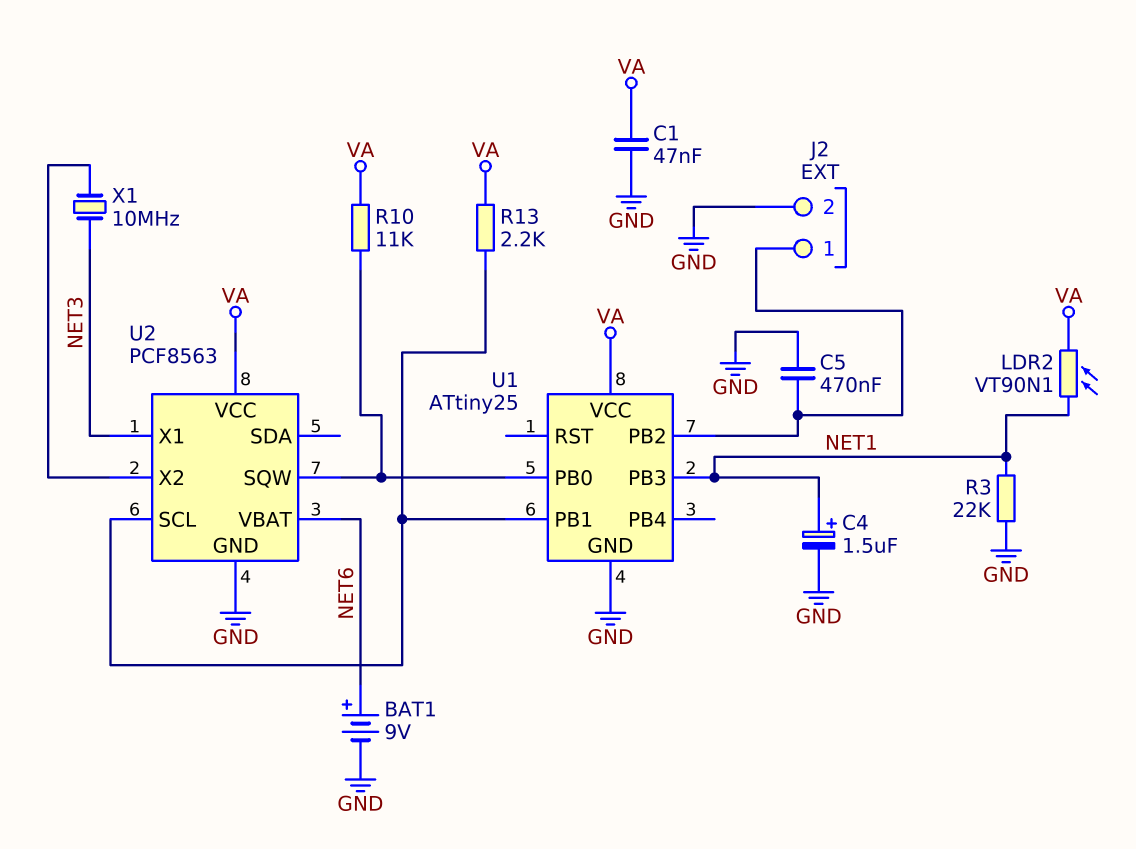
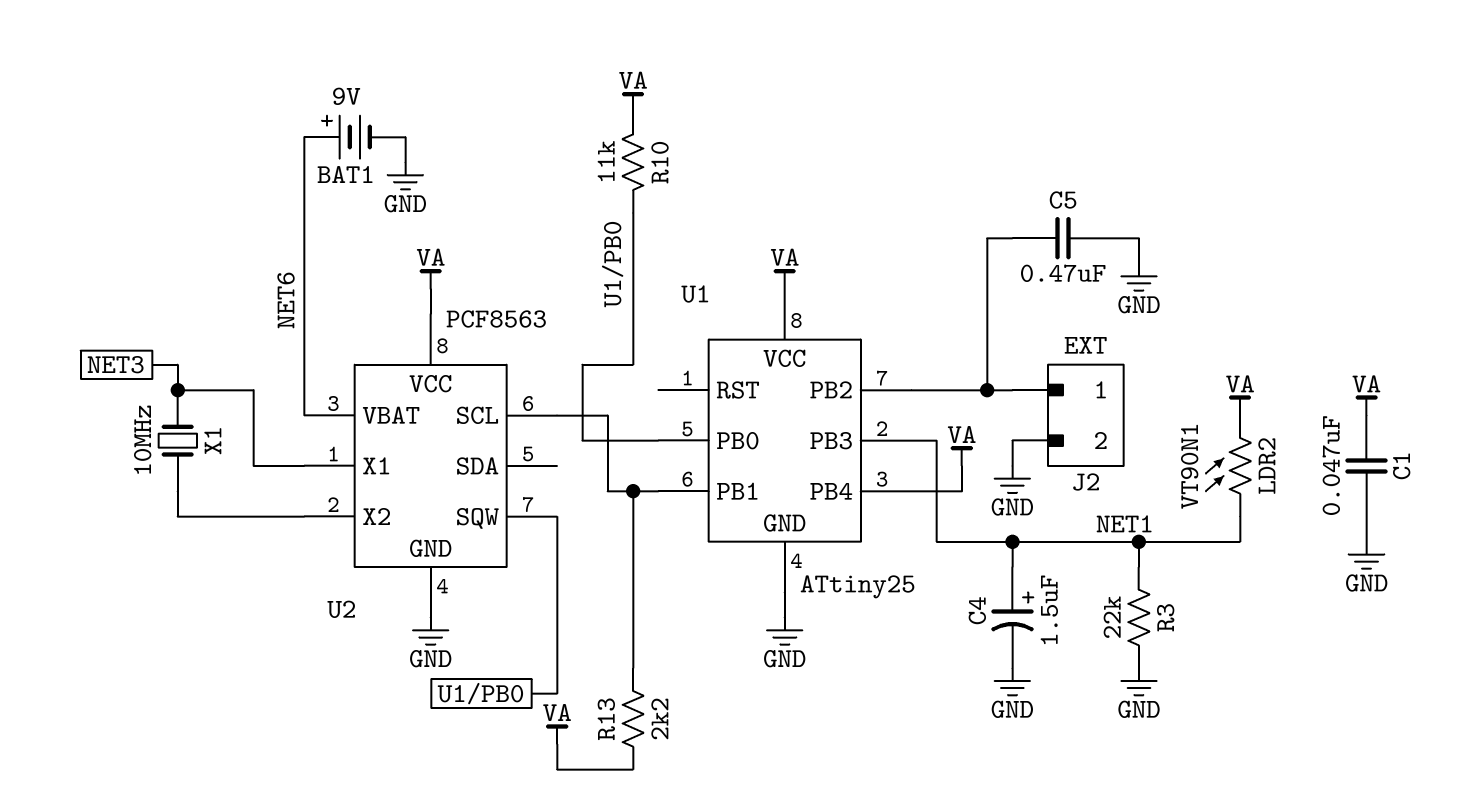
U1 pin PB4: none -> VA

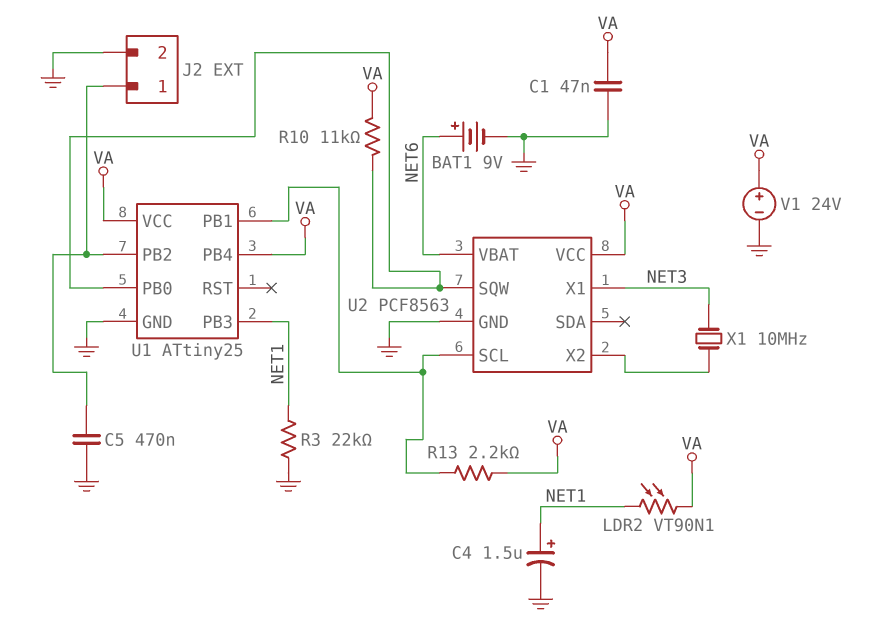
V1: none -> 24V (plus VA, minus GND)

